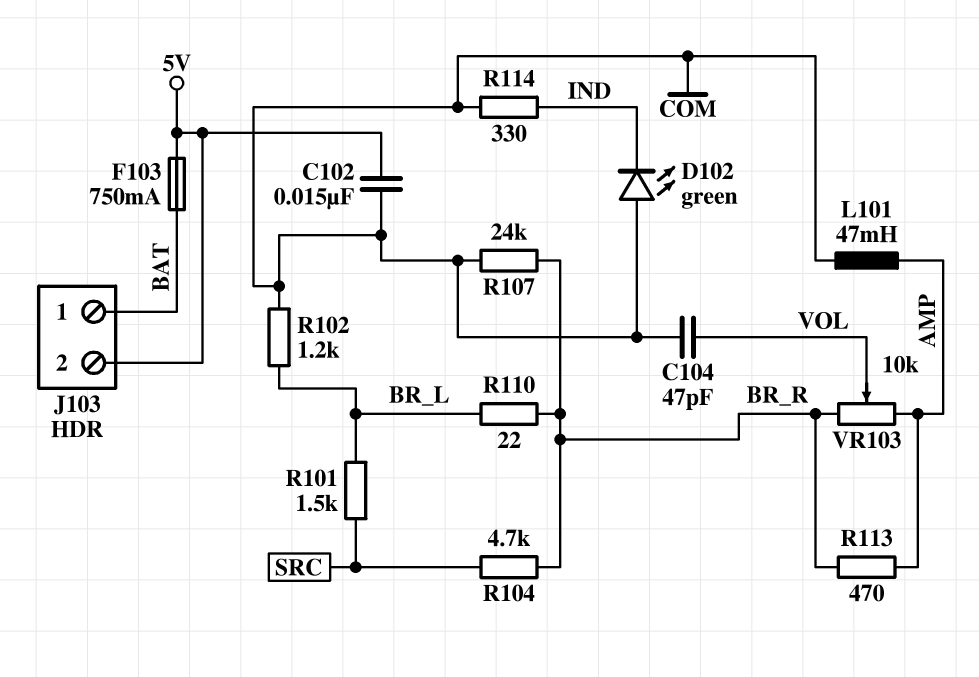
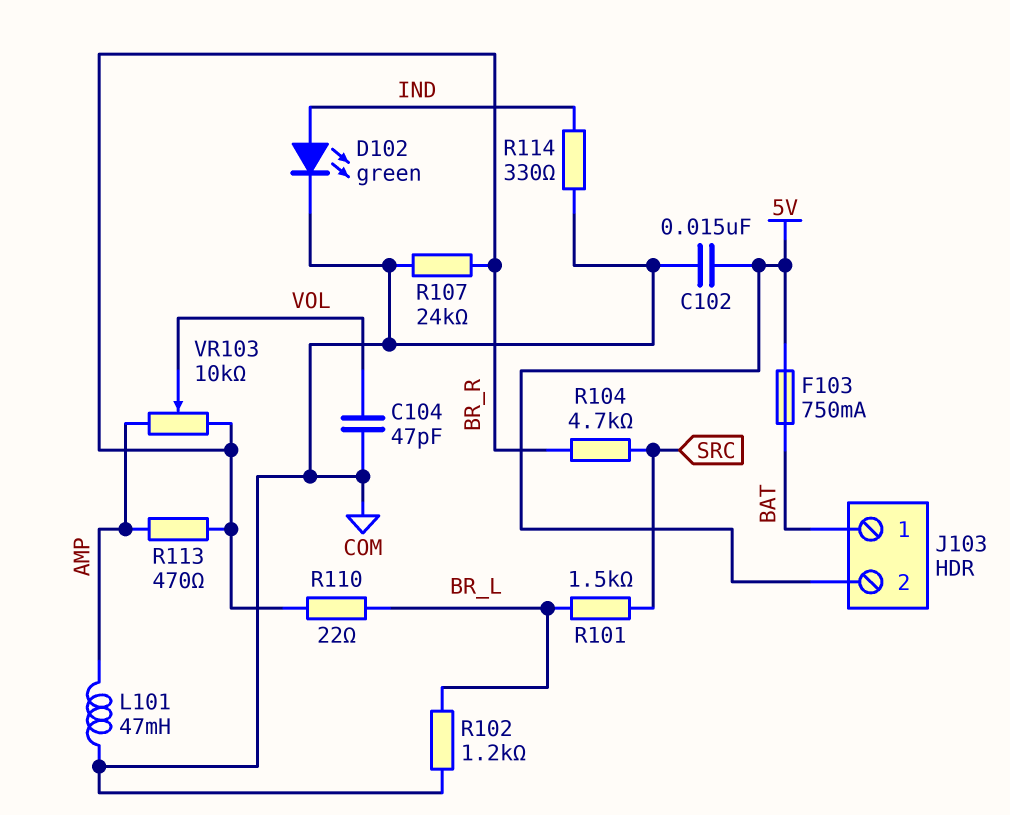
D102: LED green (A COM, K IND) -> LED green (A IND, K COM)

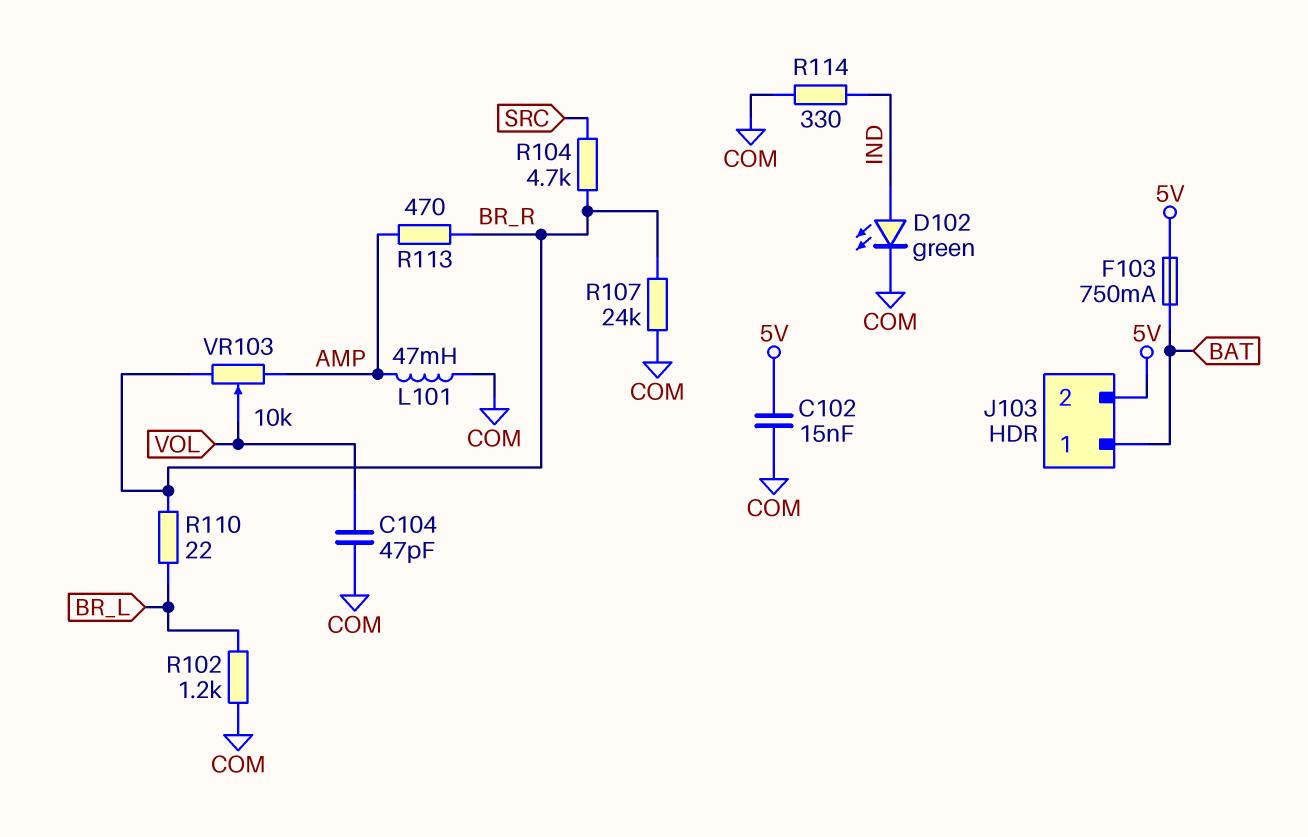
R101: 1.5k (BR_L, SRC) -> none

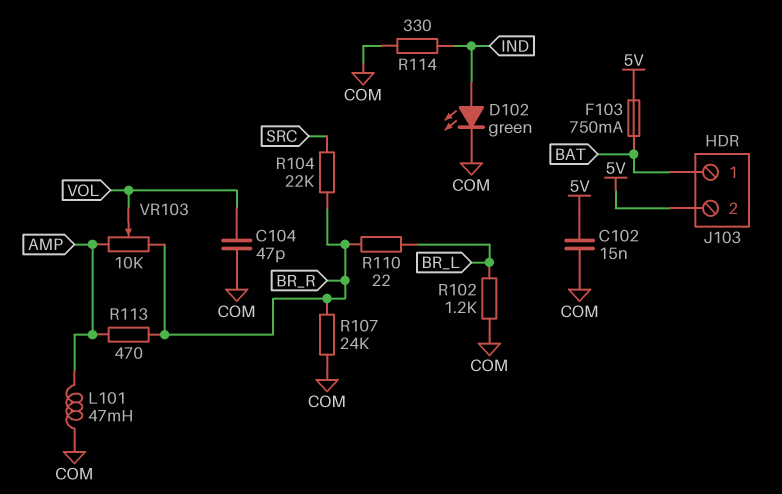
R104: 4.7k (BR_R, SRC) -> 22k (BR_R, SRC)

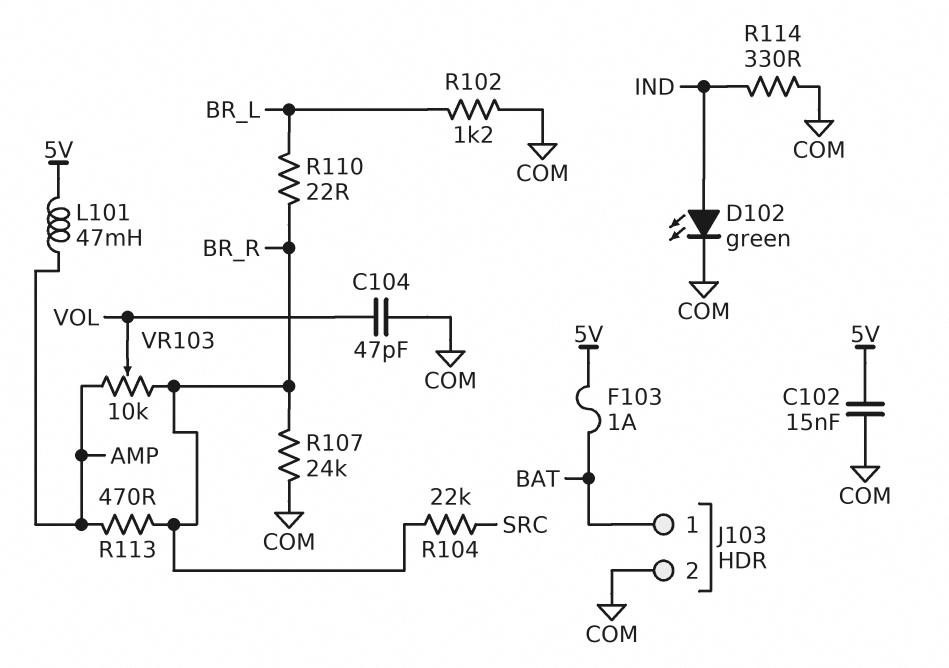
F103: 750mA (5V, BAT) -> 1A (5V, BAT)
J103 pin 2: 5V -> COM
L101: 47mH (AMP, COM) -> 47mH (5V, AMP)

